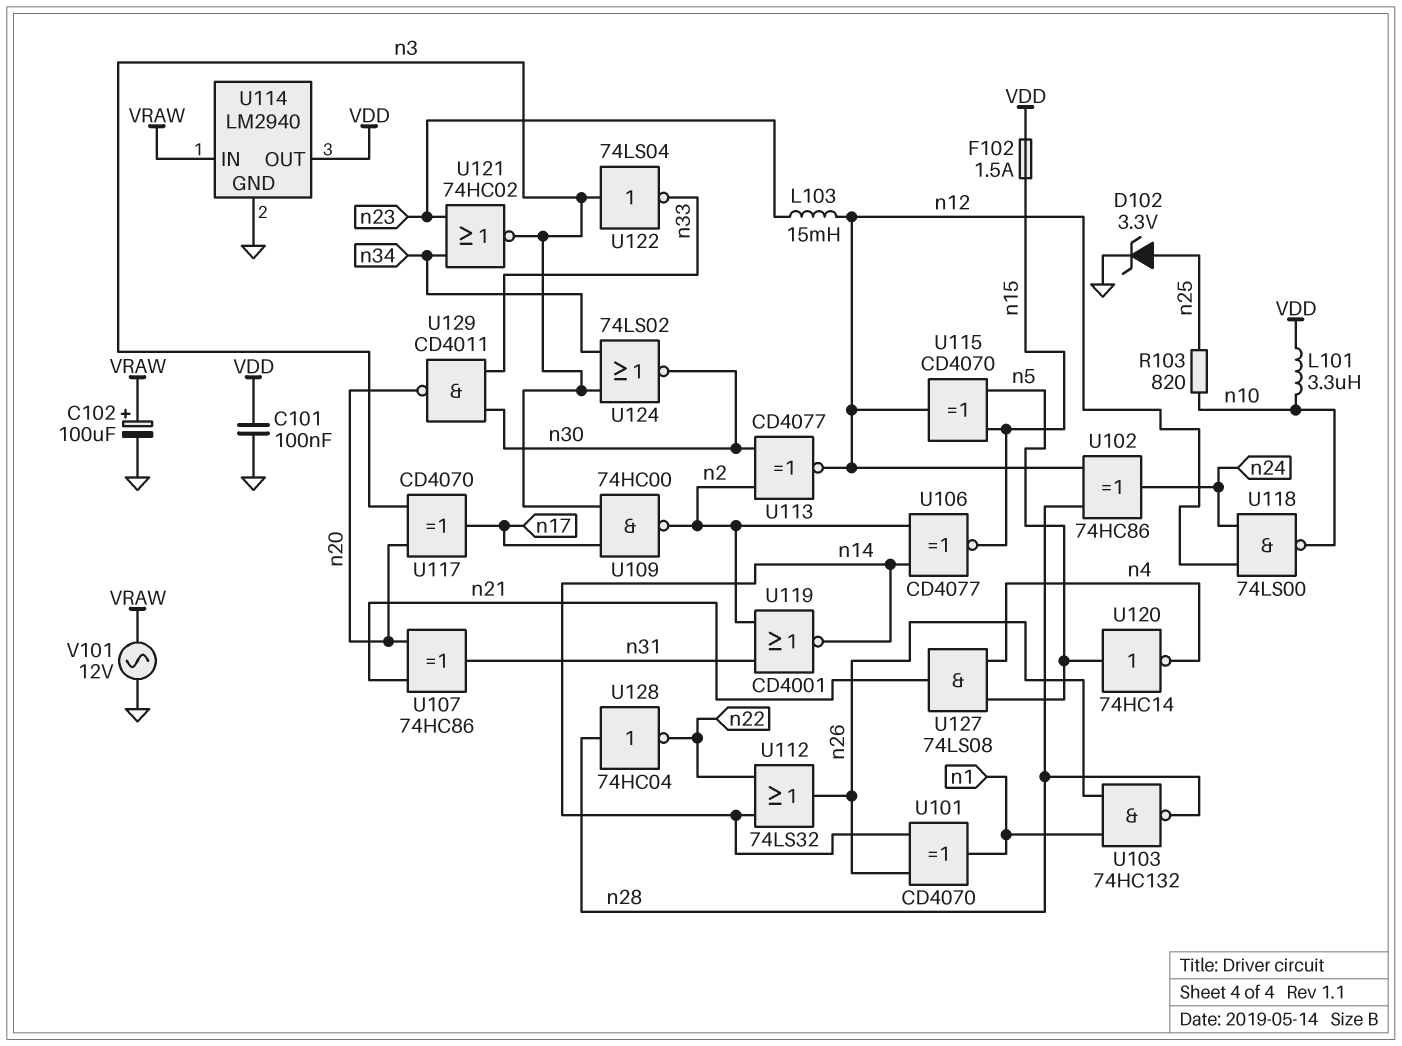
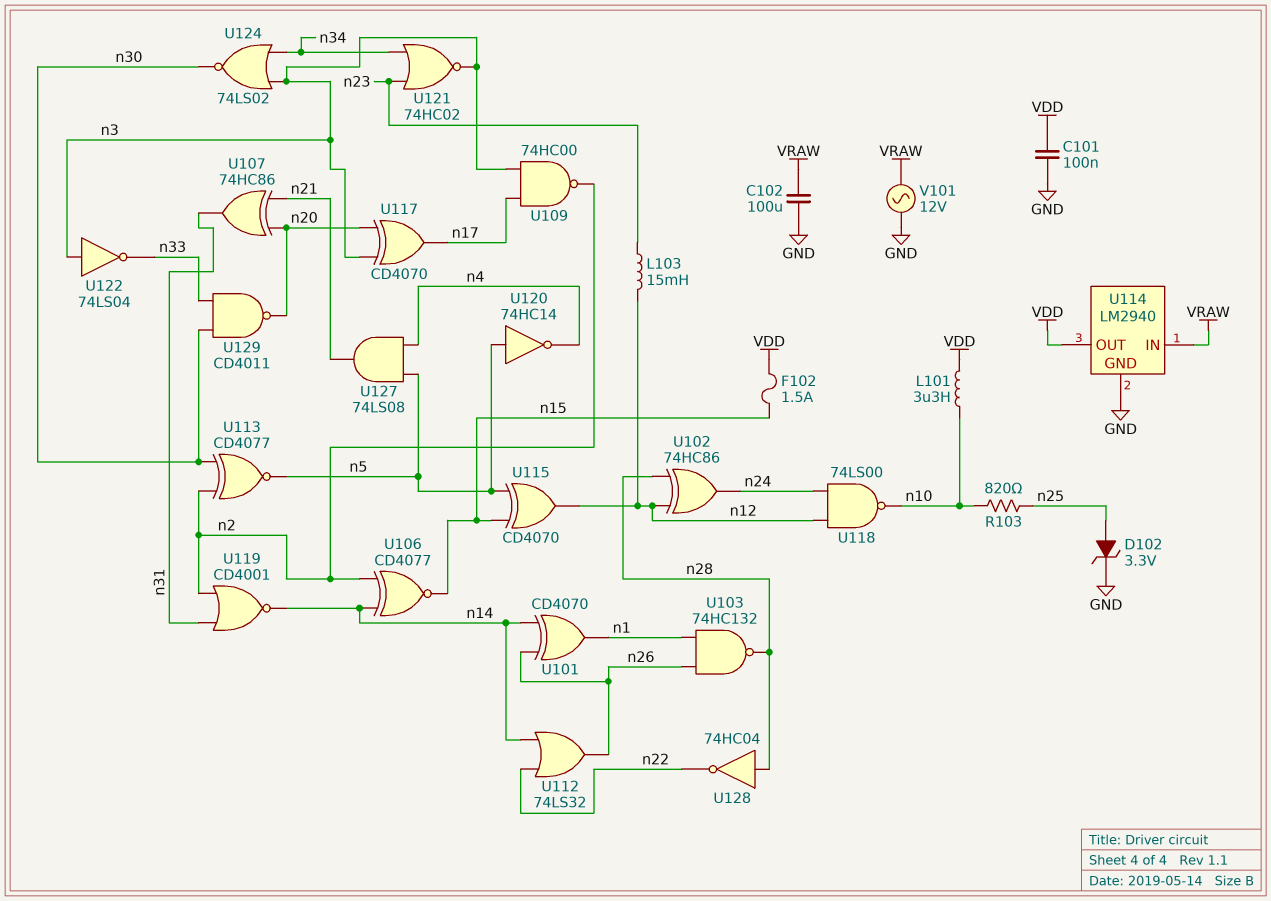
C102: 100uF (plus VRAW, minus GND) -> 100uF (GND, VRAW)
U113: XNOR CD4077 (in n2, in n30, out n12) -> XNOR CD4077 (in n2, in n30, out n5)

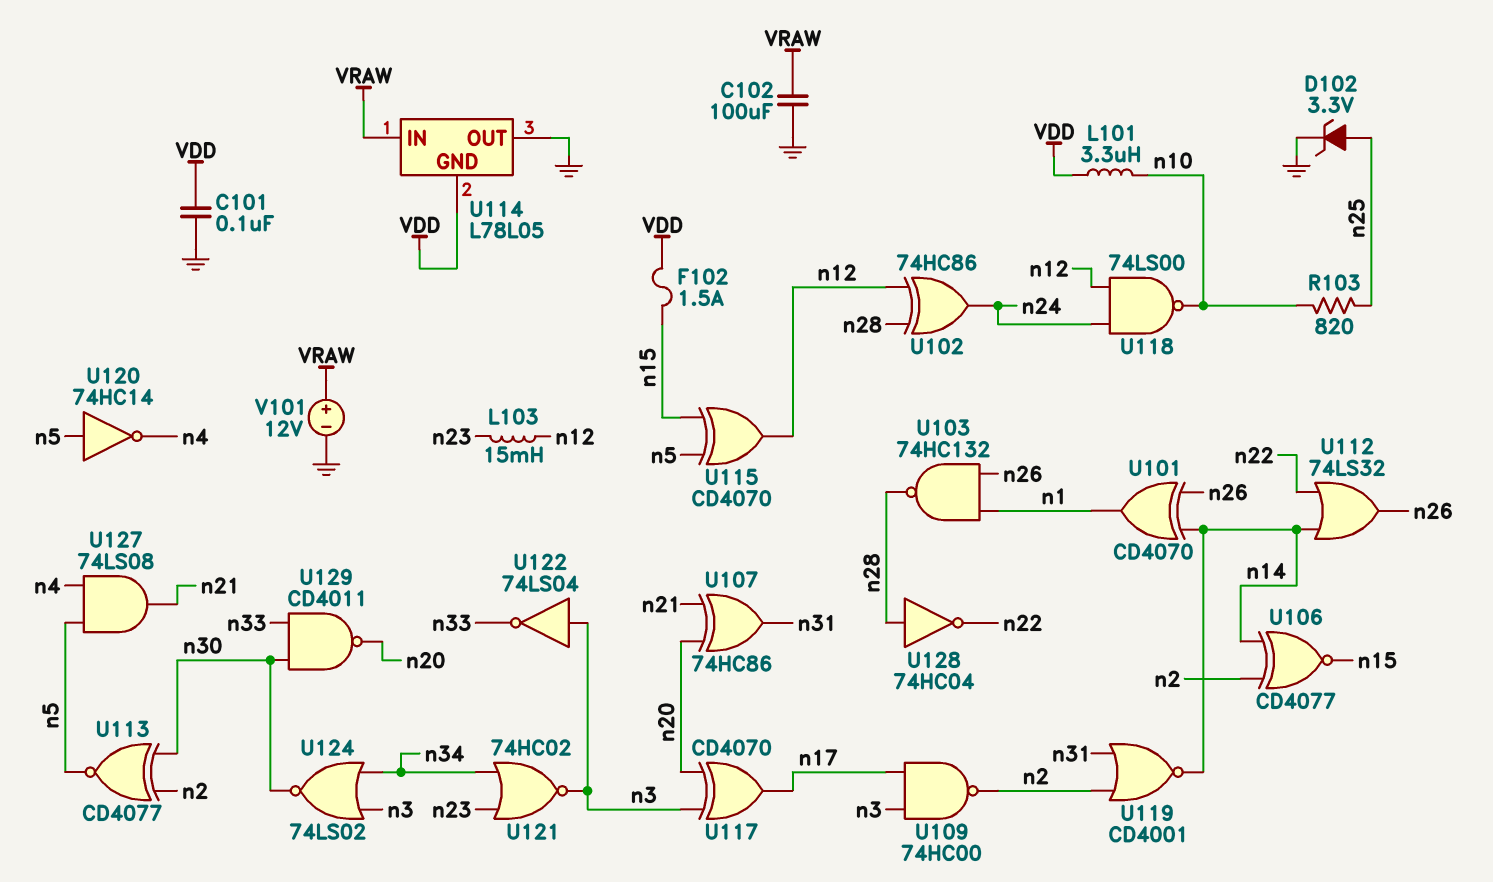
U114: LM2940 -> L78L05
U114 pin GND: GND -> VDD
U114 pin OUT: VDD -> GND
V101: AC 12V (GND, VRAW) -> 12V (plus VRAW, minus GND)

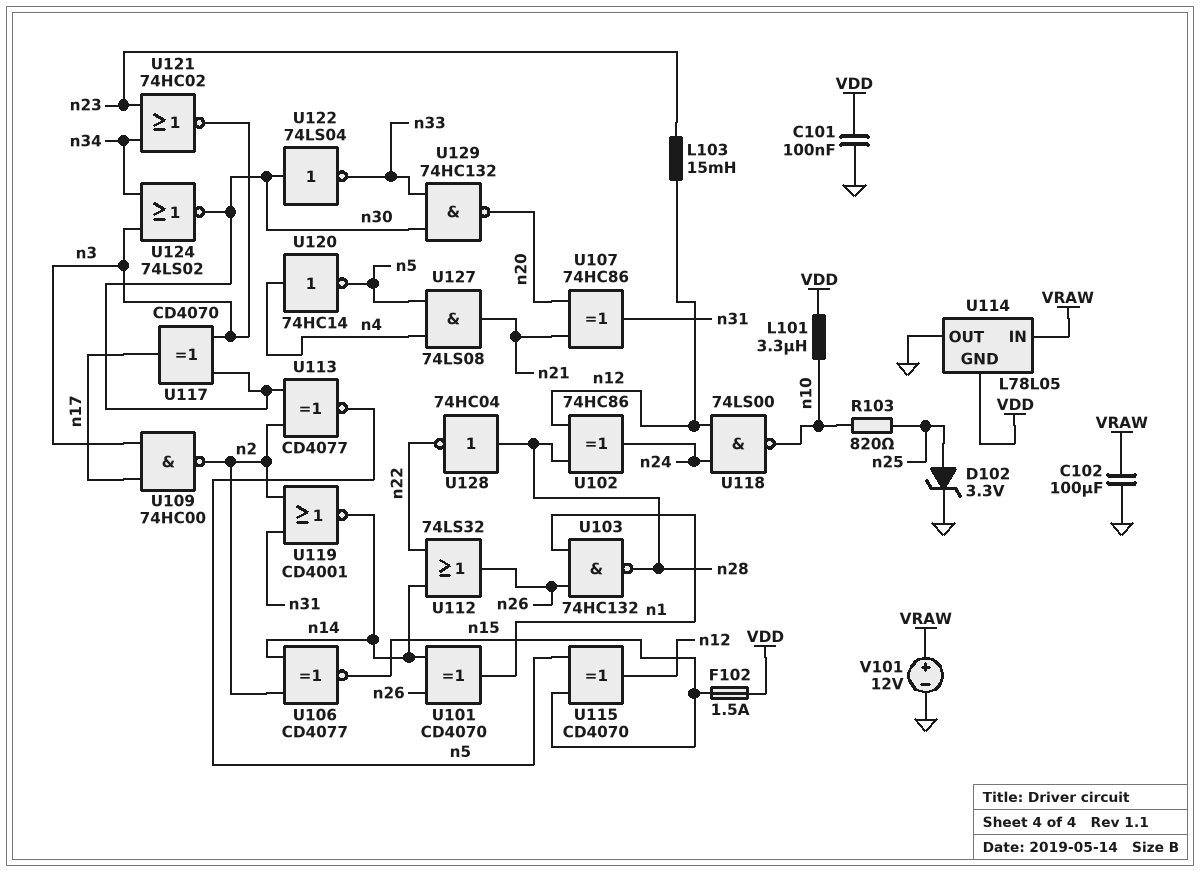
U117: XOR CD4070 (in n3, in n20, out n17) -> XOR CD4070 (in n3, in n30, out n17)
U120: NOT 74HC14 (in n5, out n4) -> NOT 74HC14 (in n4, out n5)
U122: NOT 74LS04 (in n3, out n33) -> NOT 74LS04 (in n30, out n33)
U129: NAND CD4011 (in n30, in n33, out n20) -> NAND 74HC132 (in n30, in n33, out n20)

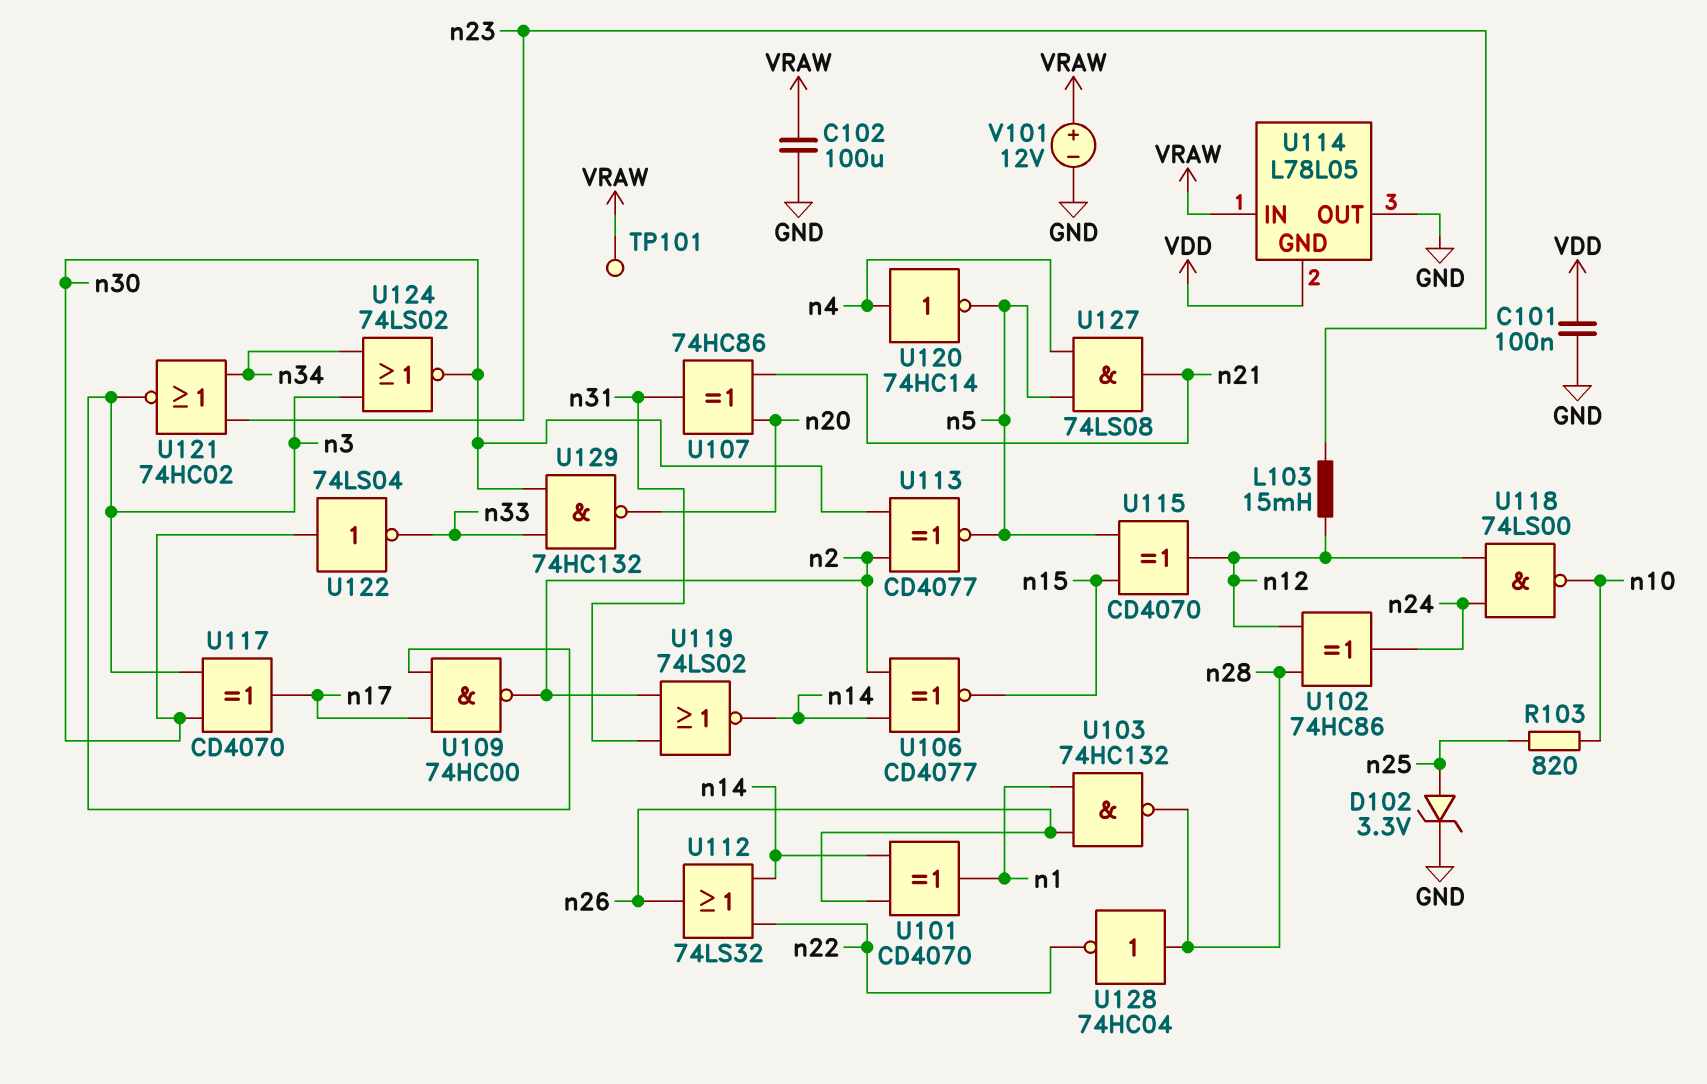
F102: 1.5A (VDD, n15) -> none
L101: 3.3uH (VDD, n10) -> none
TP101: none -> test point (VRAW)
U119: NOR CD4001 (in n2, in n31, out n14) -> NOR 74LS02 (in n2, in n31, out n14)

